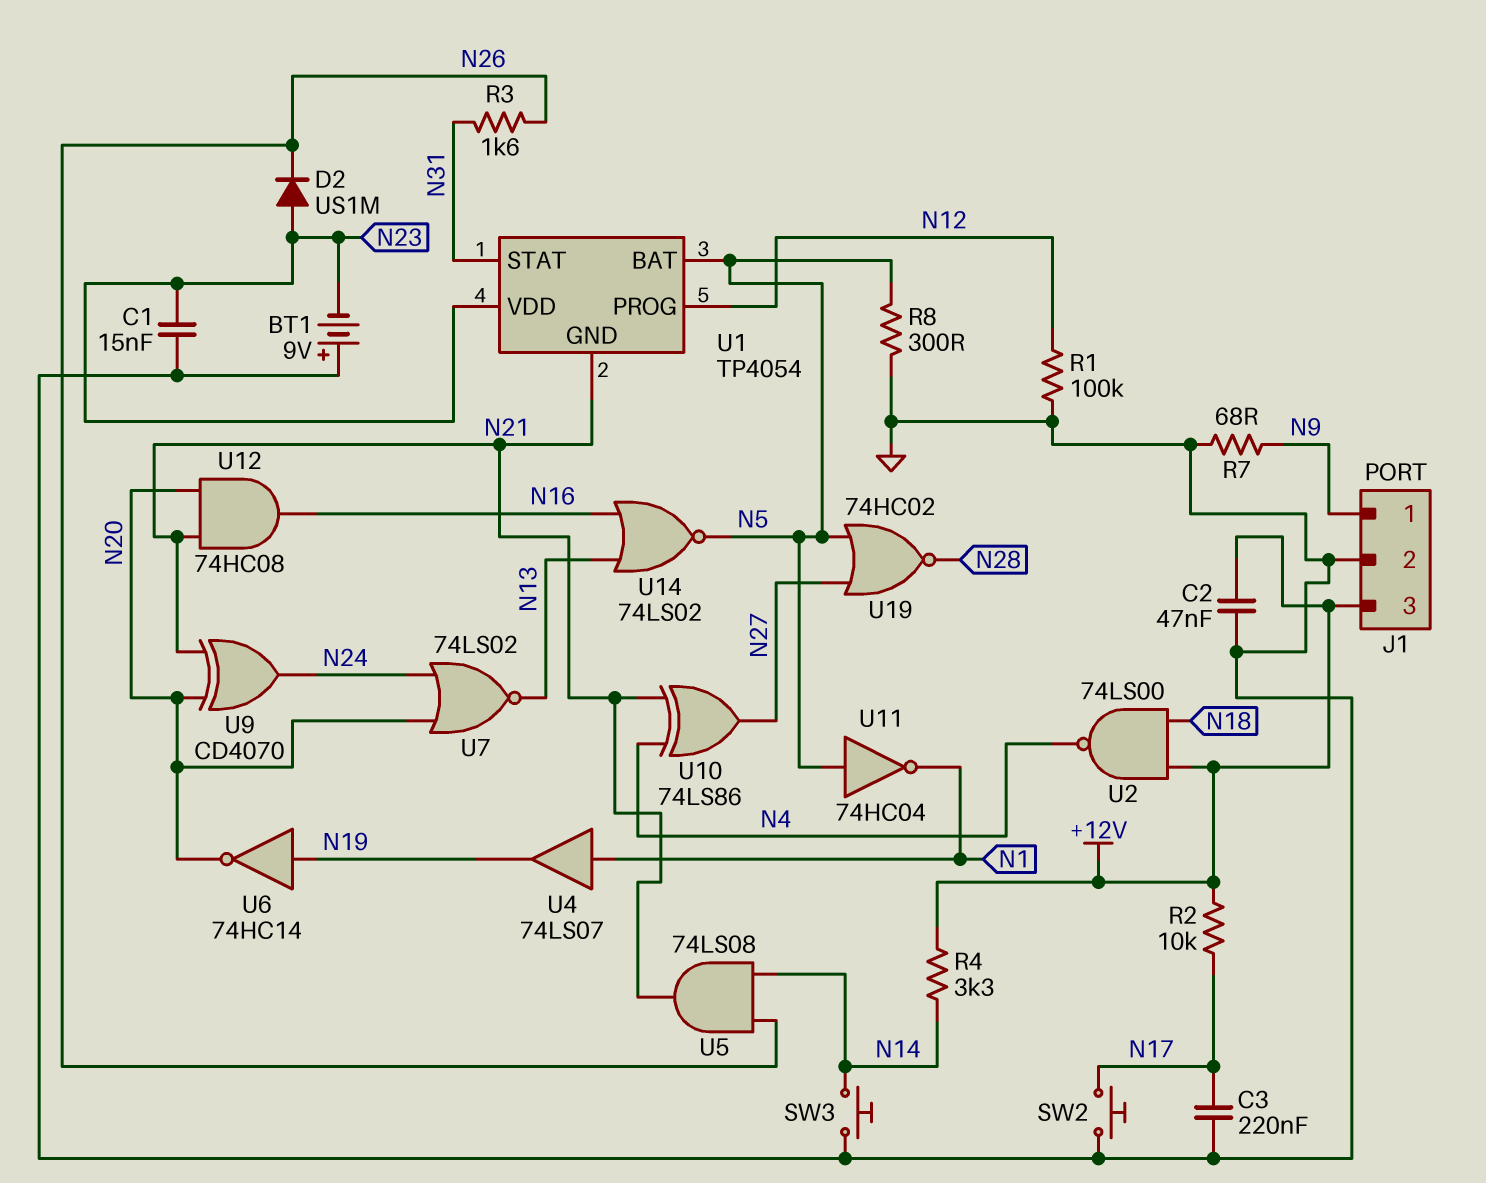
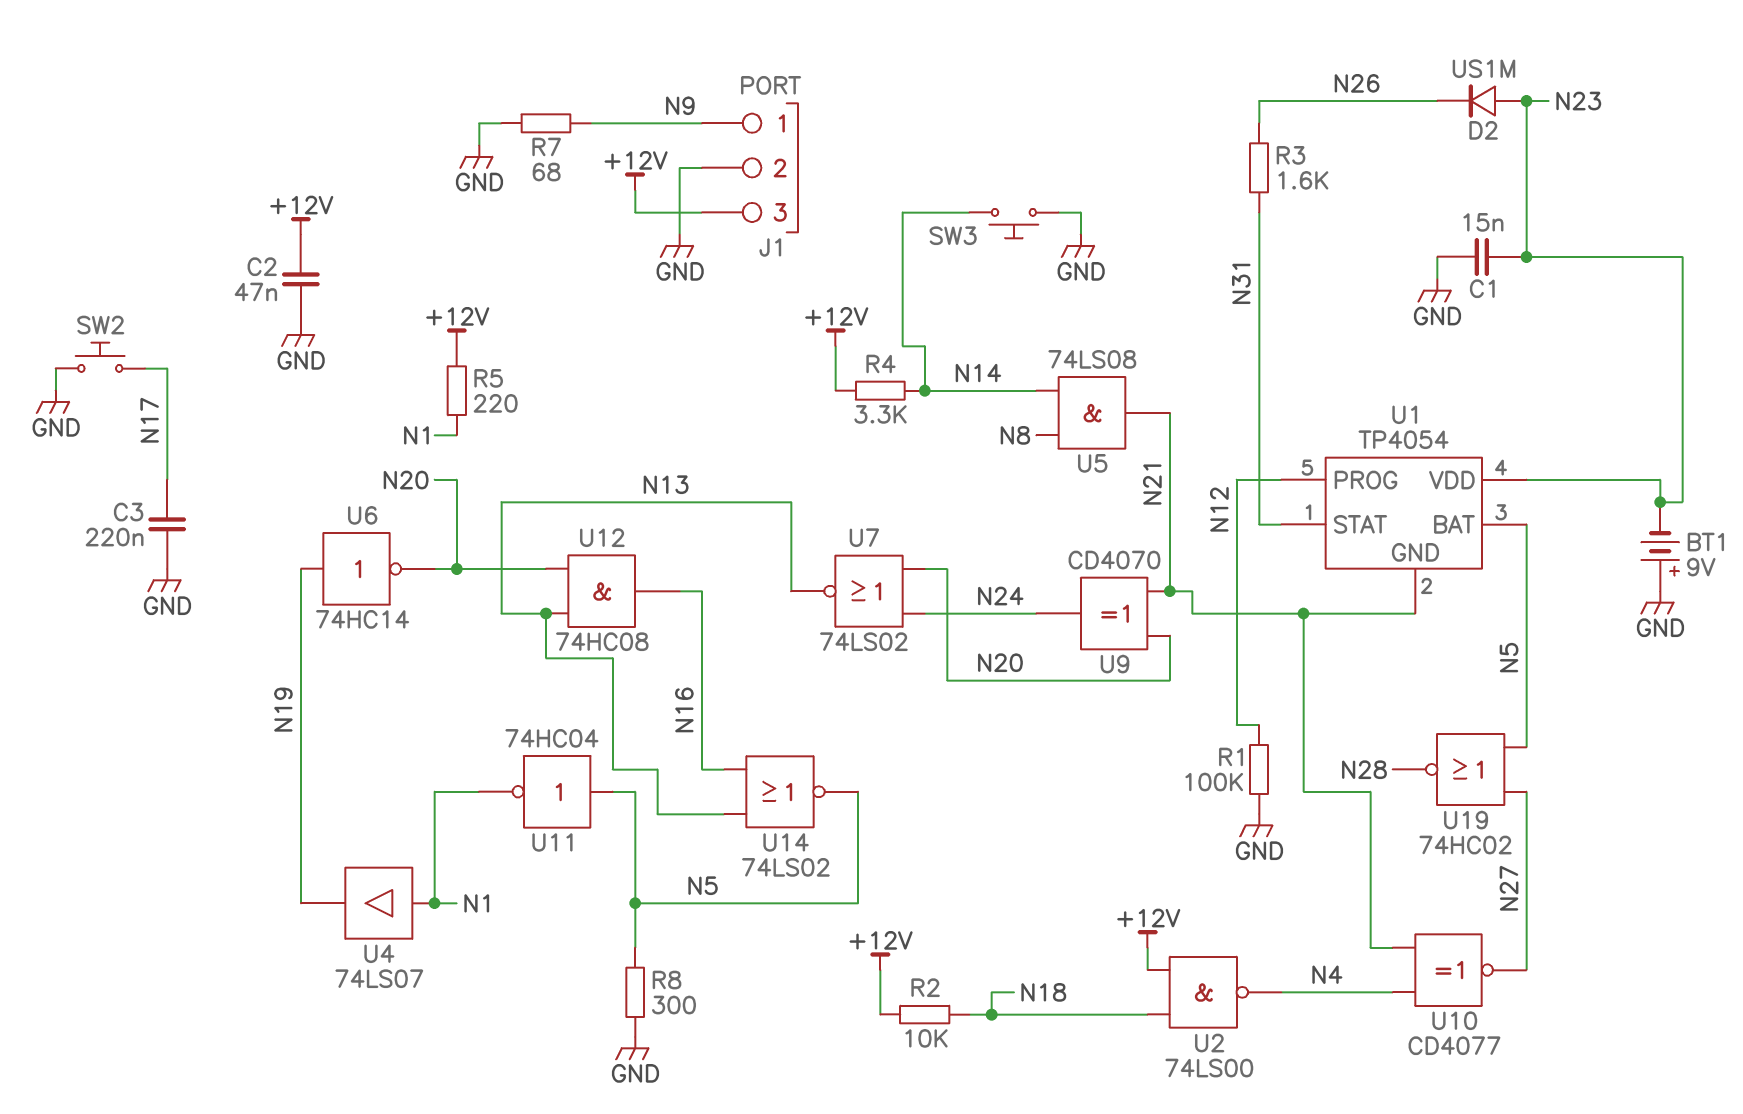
R2: 10k (+12V, N17) -> 10k (+12V, N18)
R5: none -> 220 (+12V, N1)
U5: AND 74LS08 (in N14, in N26, out N21) -> AND 74LS08 (in N8, in N14, out N21)
U10: XOR 74LS86 (in N4, in N21, out N27) -> XNOR CD4077 (in N4, in N21, out N27)
U12: AND 74HC08 (in N20, in N21, out N16) -> AND 74HC08 (in N13, in N20, out N16)

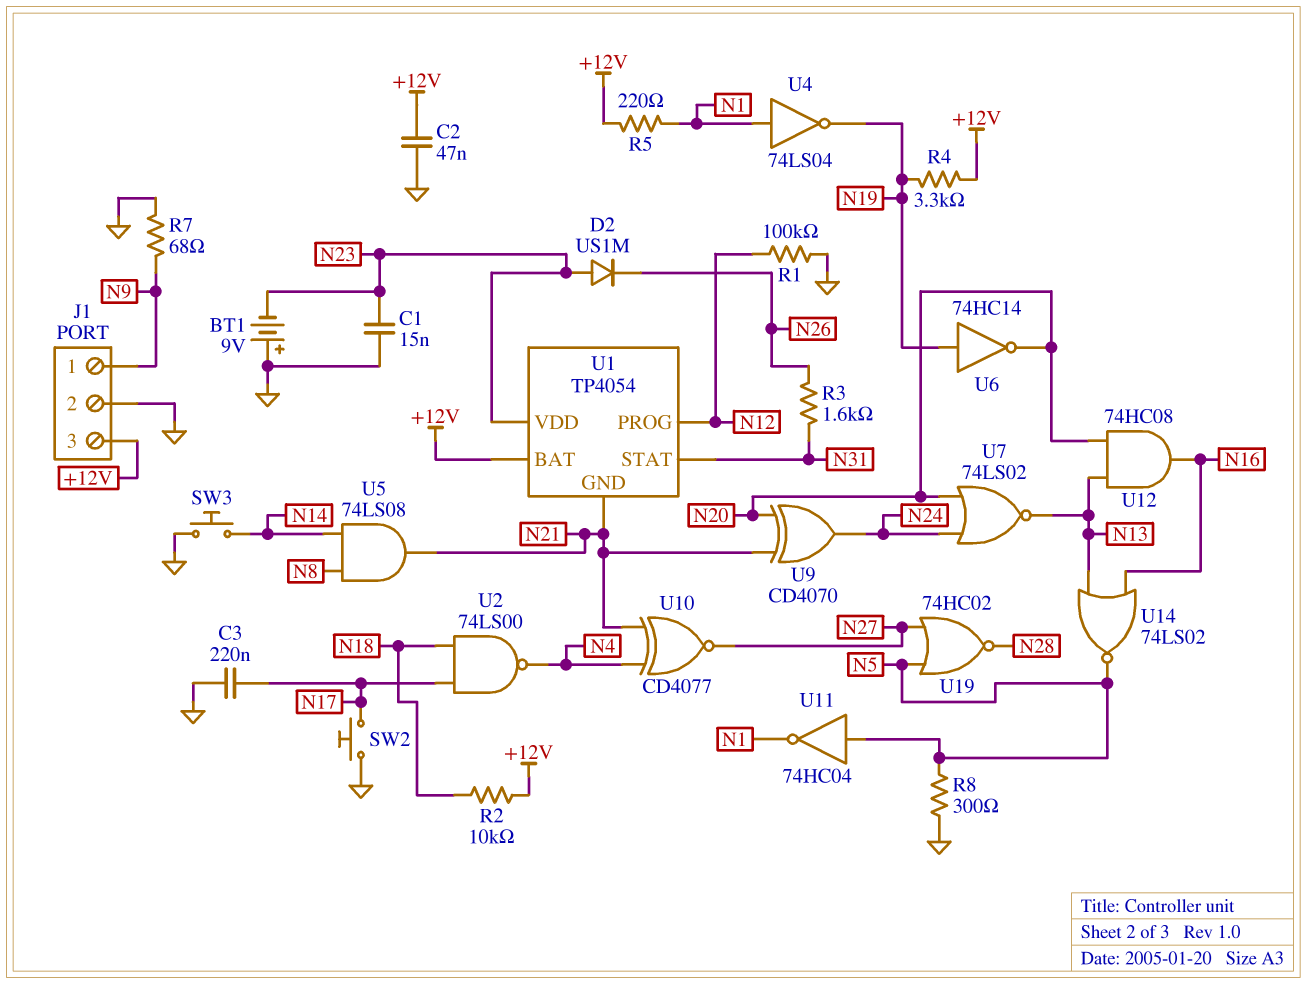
R4: 3.3k (+12V, N14) -> 3.3k (+12V, N19)
U1 pin BAT: N5 -> +12V
U2: NAND 74LS00 (in +12V, in N18, out N4) -> NAND 74LS00 (in N17, in N18, out N4)
U4: buffer 74LS07 (in N1, out N19) -> NOT 74LS04 (in N1, out N19)

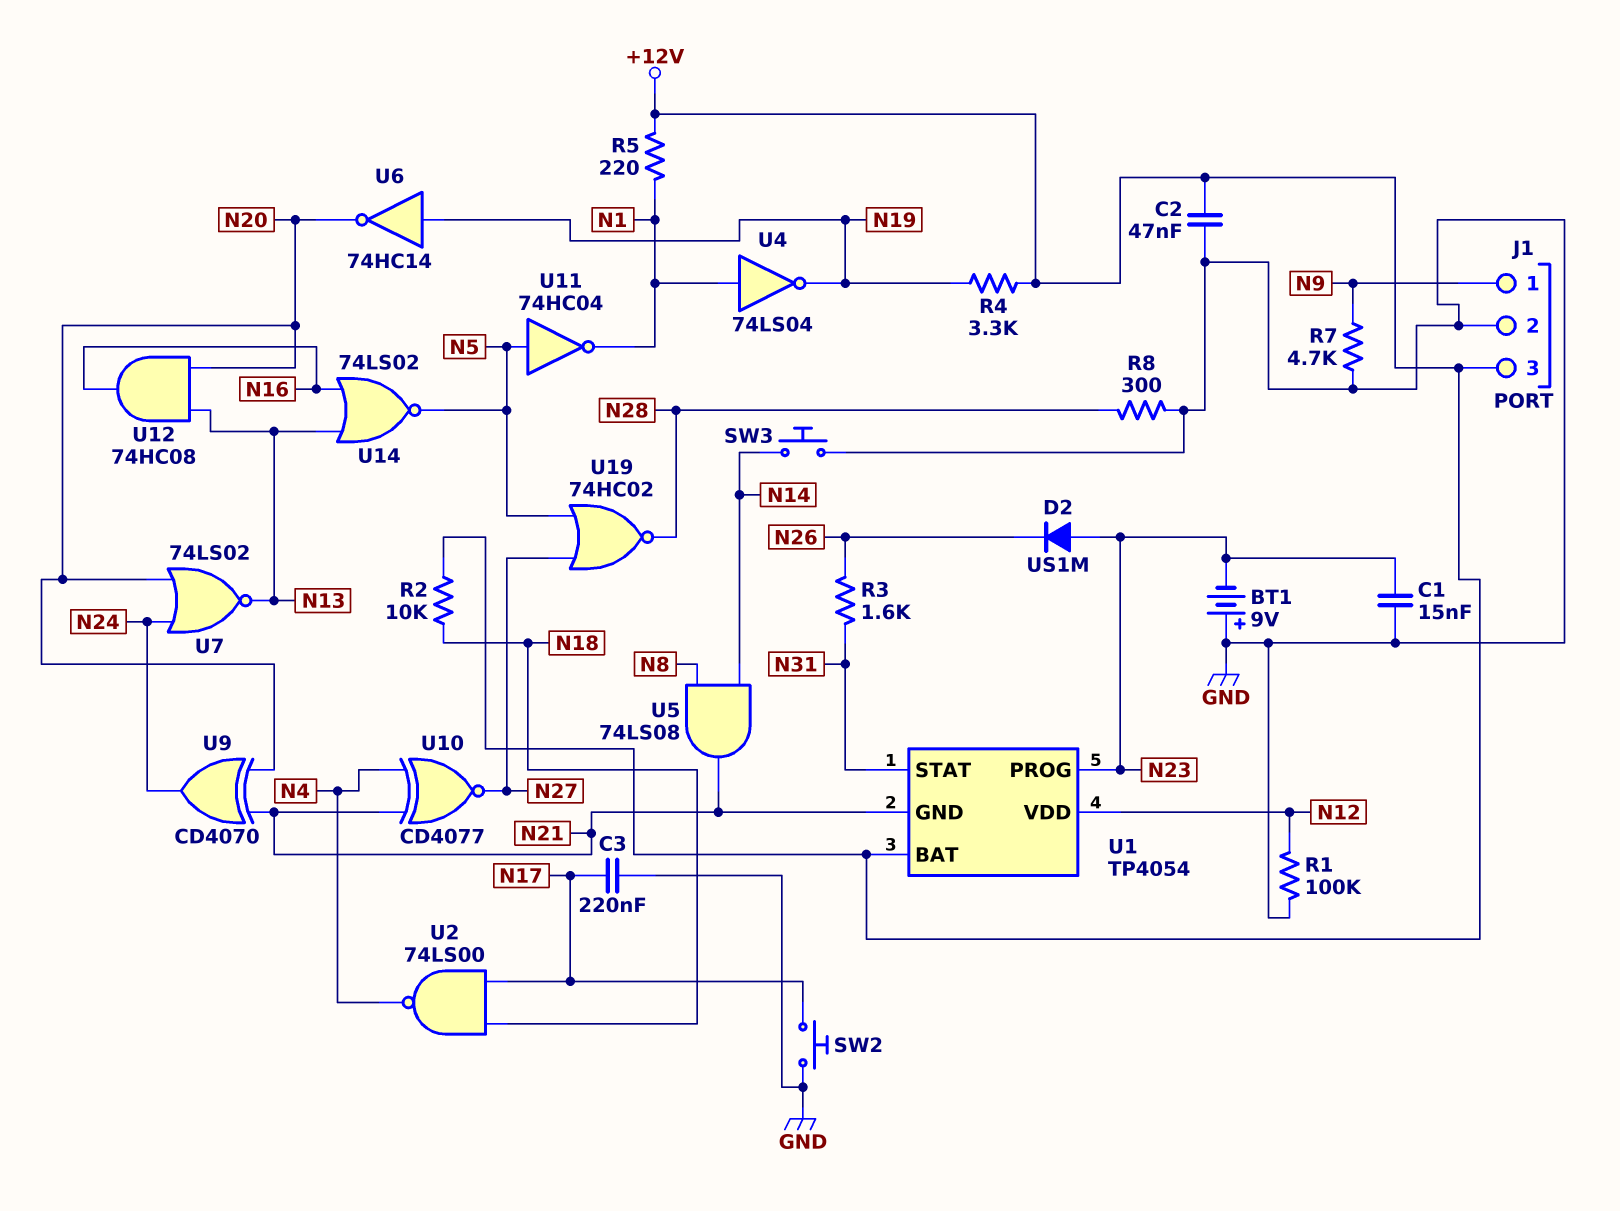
R7: 68 (GND, N9) -> 4.7k (GND, N9)
R8: 300 (GND, N5) -> 300 (GND, N28)
U1 pin PROG: N12 -> N23
U1 pin VDD: N23 -> N12

